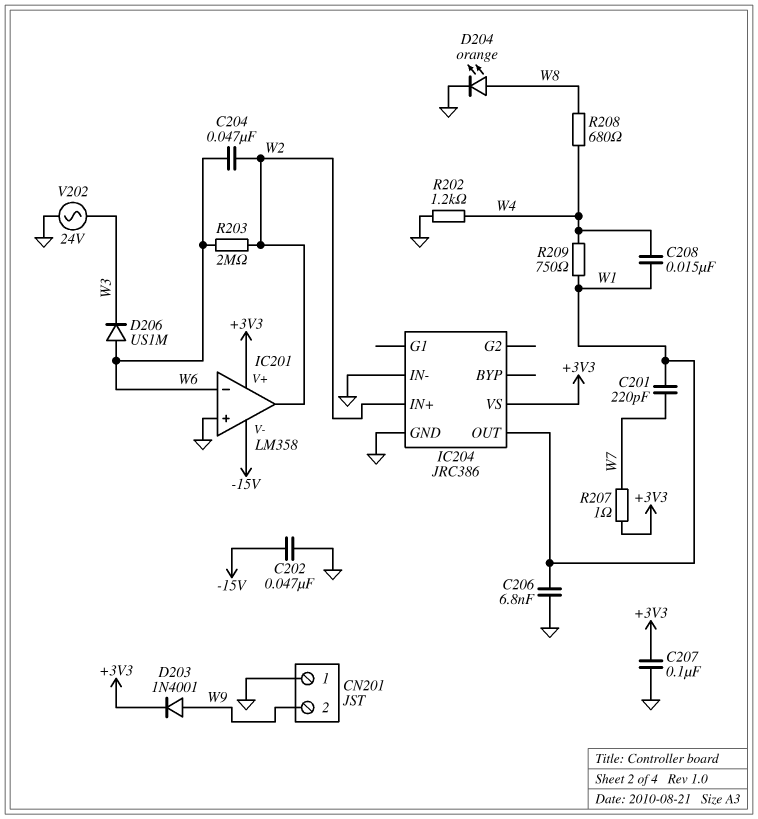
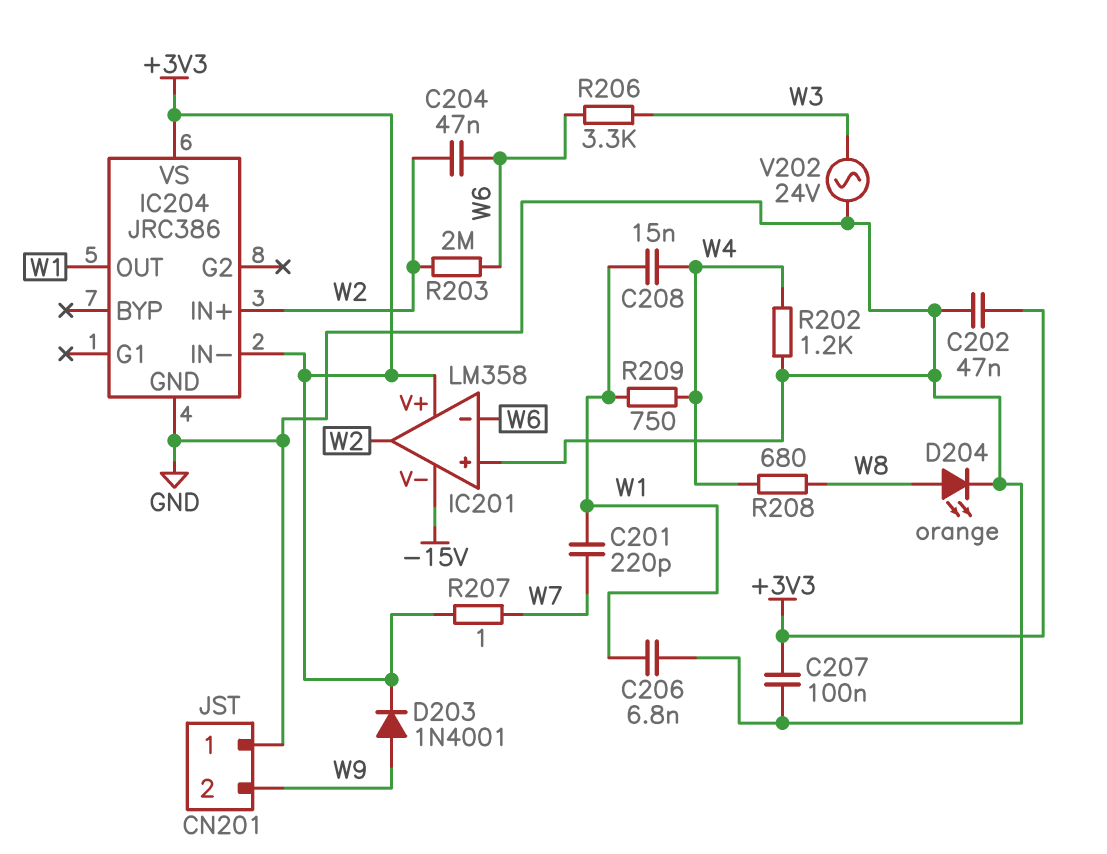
C202: 47nF (-15V, GND) -> 47nF (+3V3, GND)
D206: diode US1M (A W6, K W3) -> none
IC204 pin IN-: GND -> +3V3
R206: none -> 3.3k (W3, W6)

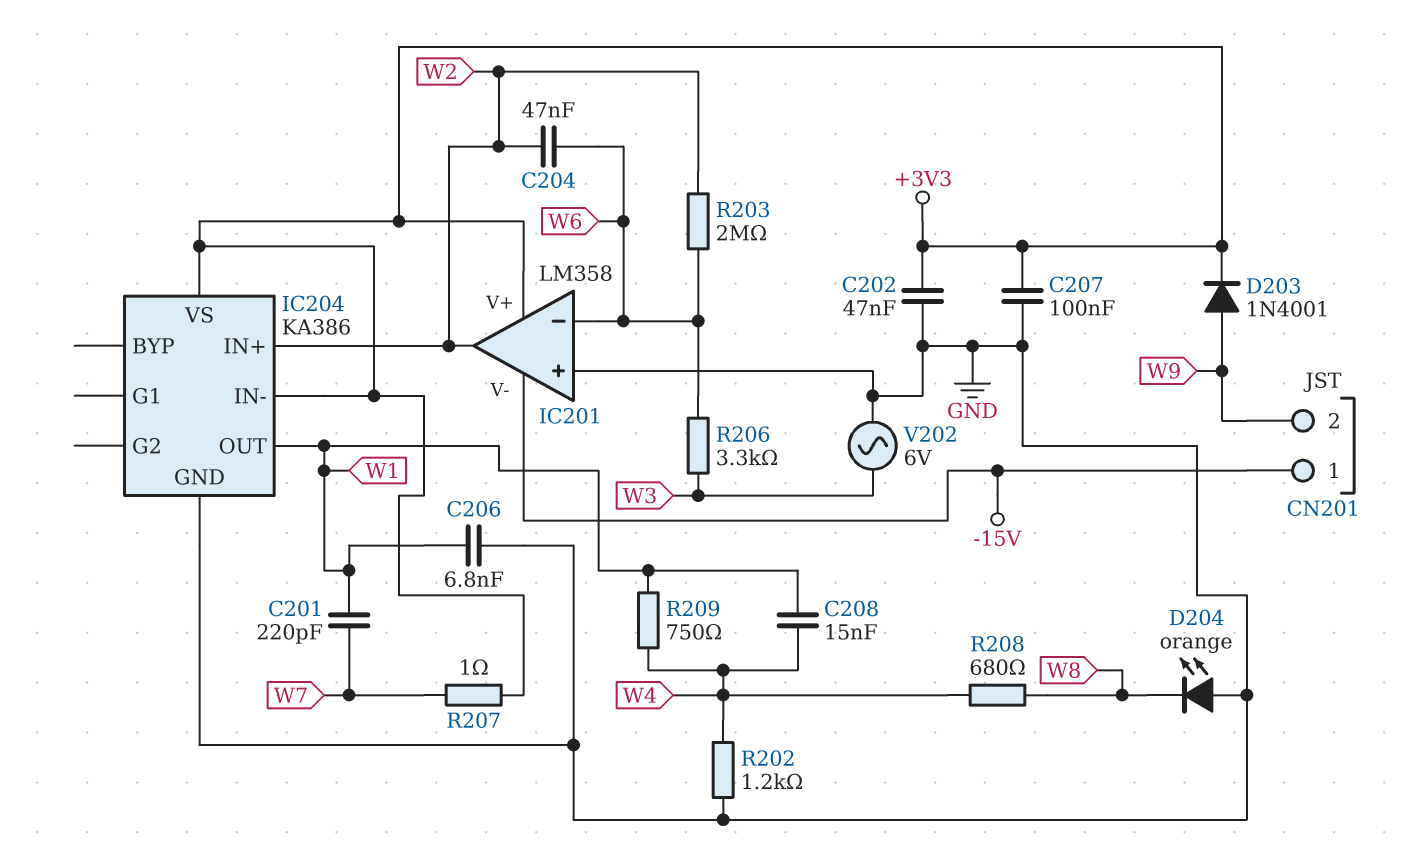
CN201 pin 1: GND -> -15V
D204: LED orange (A W8, K GND) -> LED orange (A GND, K W8)
IC204: JRC386 -> KA386
V202: AC 24V (GND, W3) -> AC 6V (GND, W3)

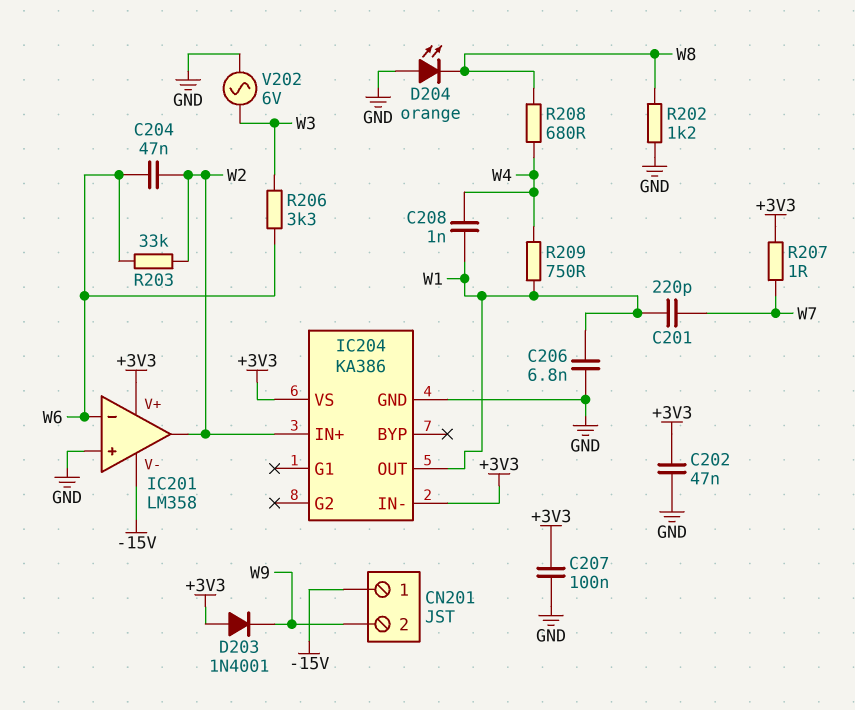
C208: 15nF (W1, W4) -> 1nF (W1, W4)
D203: diode 1N4001 (A W9, K +3V3) -> diode 1N4001 (A +3V3, K W9)
R202: 1.2k (GND, W4) -> 1.2k (GND, W8)
R203: 2M (W2, W6) -> 33k (W2, W6)

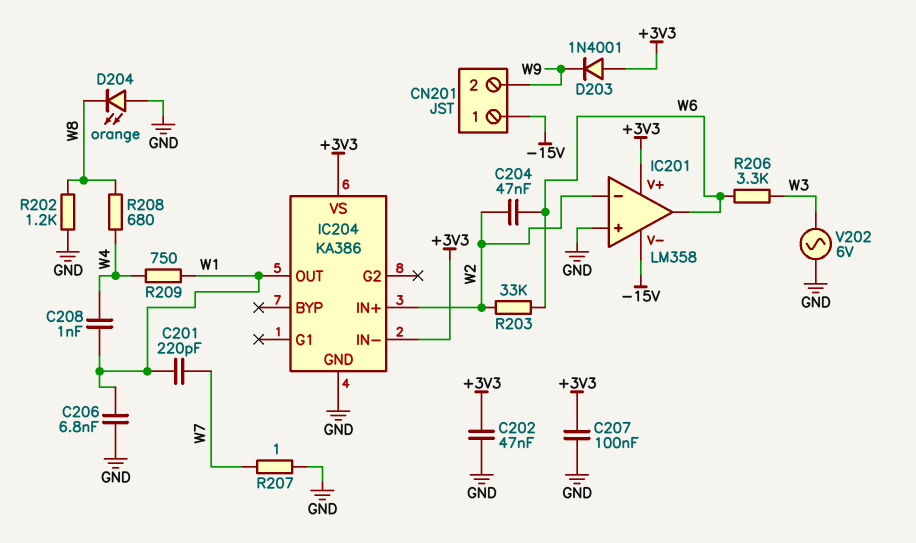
IC201 pin in-: W6 -> W2
IC201 pin out: W2 -> W6
R207: 1 (+3V3, W7) -> 1 (GND, W7)

